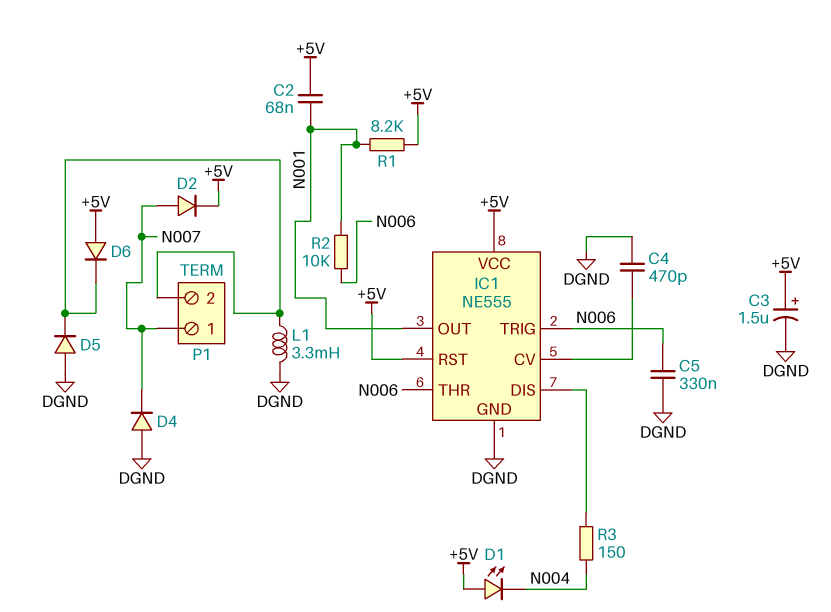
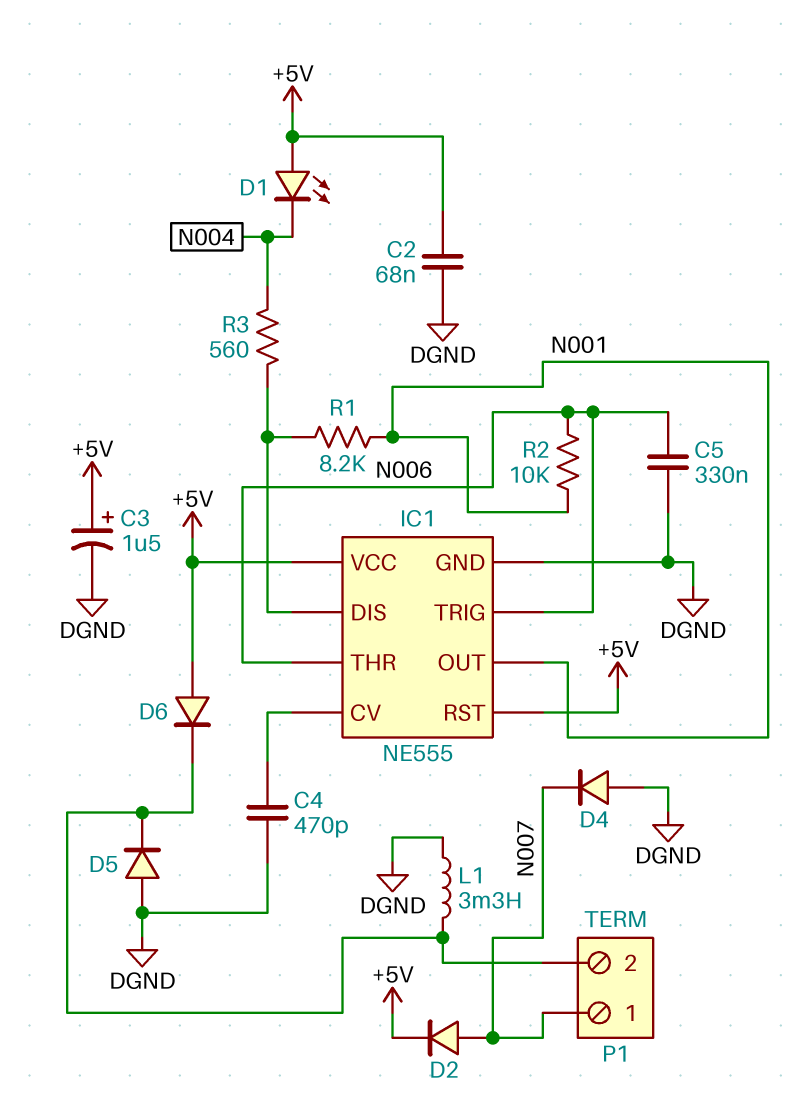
C2: 68nF (+5V, N001) -> 68nF (+5V, DGND)
R1: 8.2k (+5V, N001) -> 8.2k (IC1/DIS, N001)
R3: 150 (IC1/DIS, N004) -> 560 (IC1/DIS, N004)

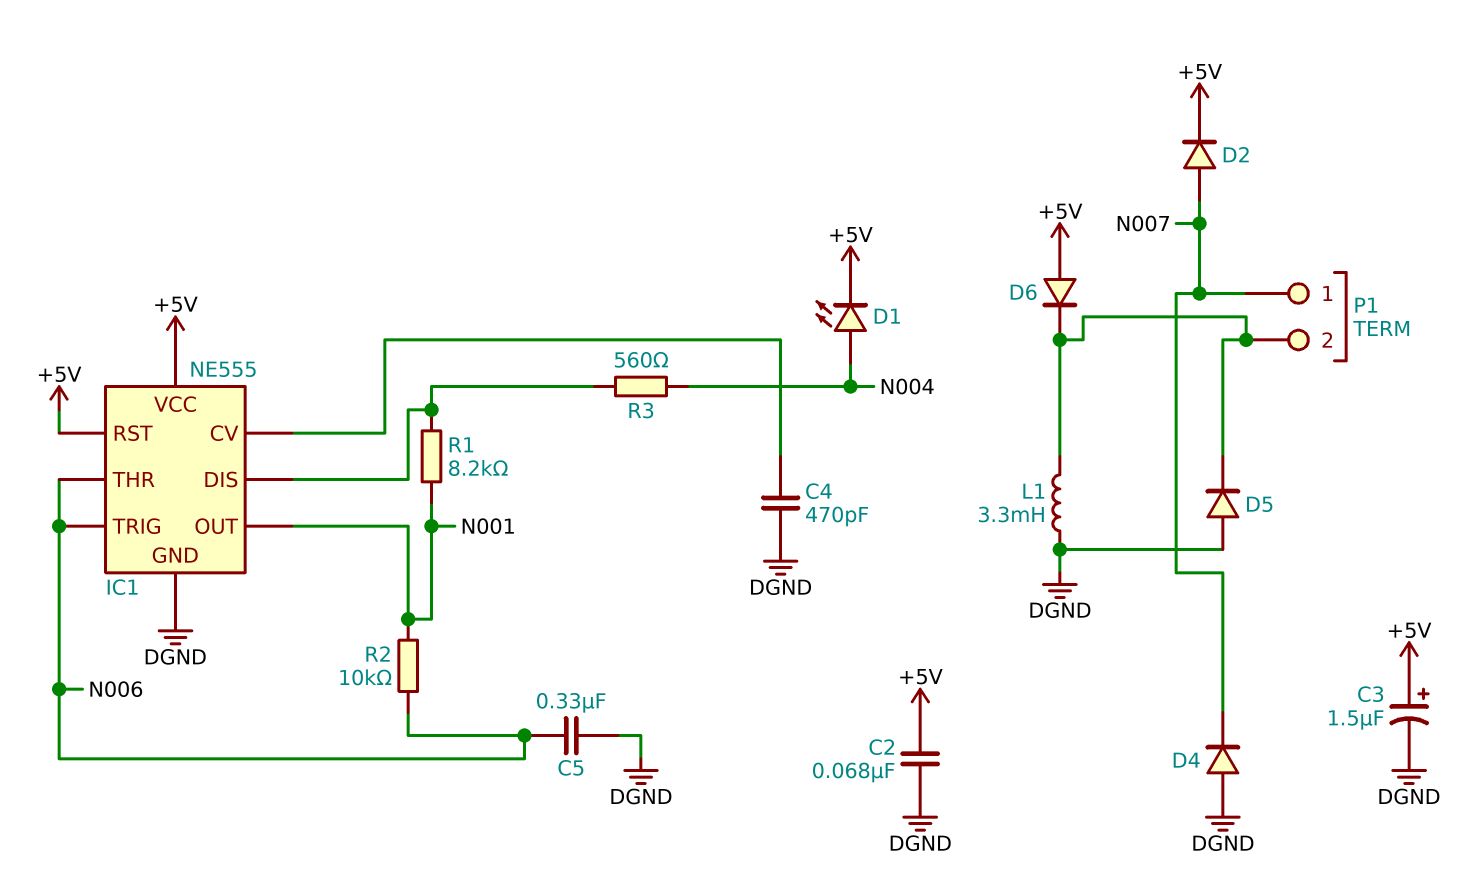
D1: LED (A +5V, K N004) -> LED (A N004, K +5V)

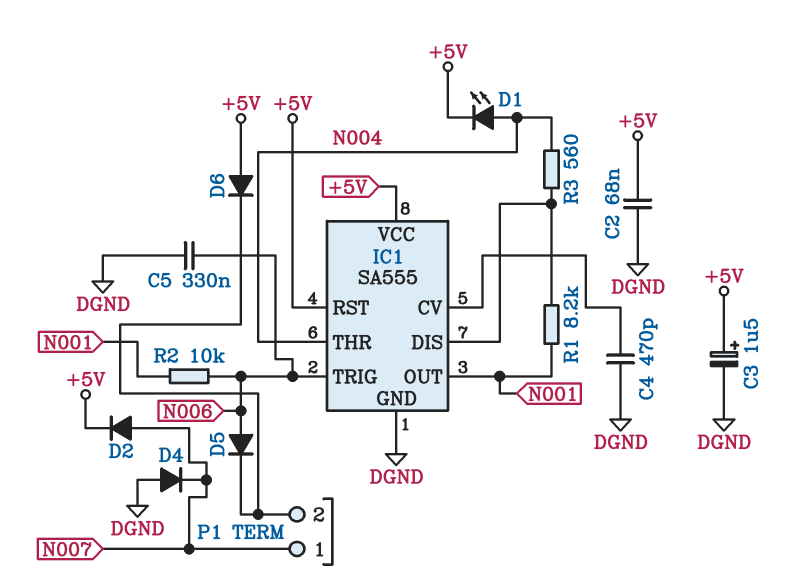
D5: diode (A DGND, K P1/2) -> diode (A N006, K P1/2)
IC1: NE555 -> SA555
IC1 pin THR: N006 -> N004
L1: 3.3mH (DGND, P1/2) -> none

